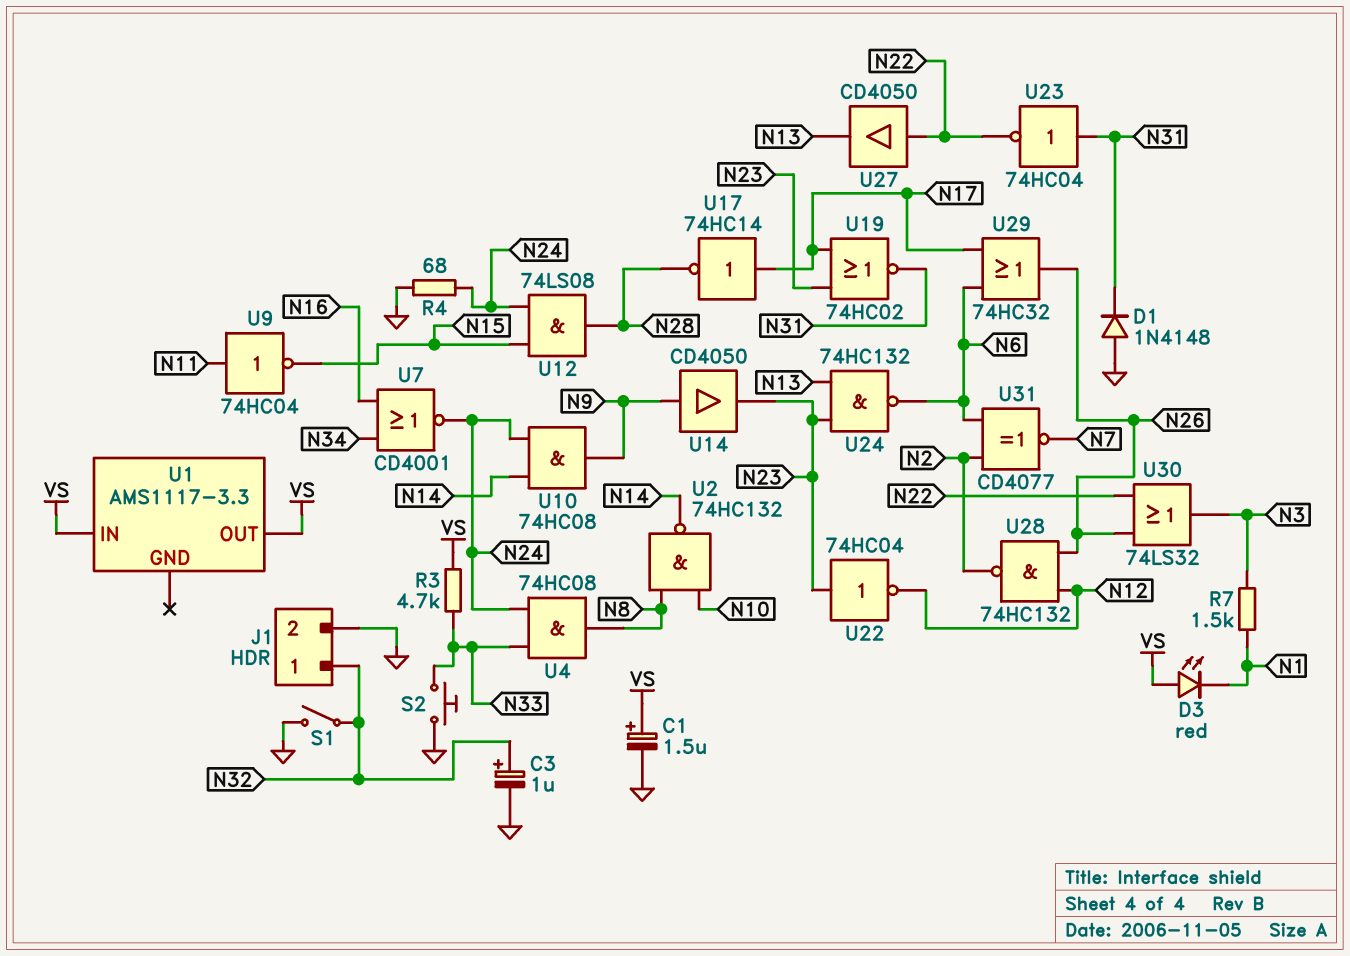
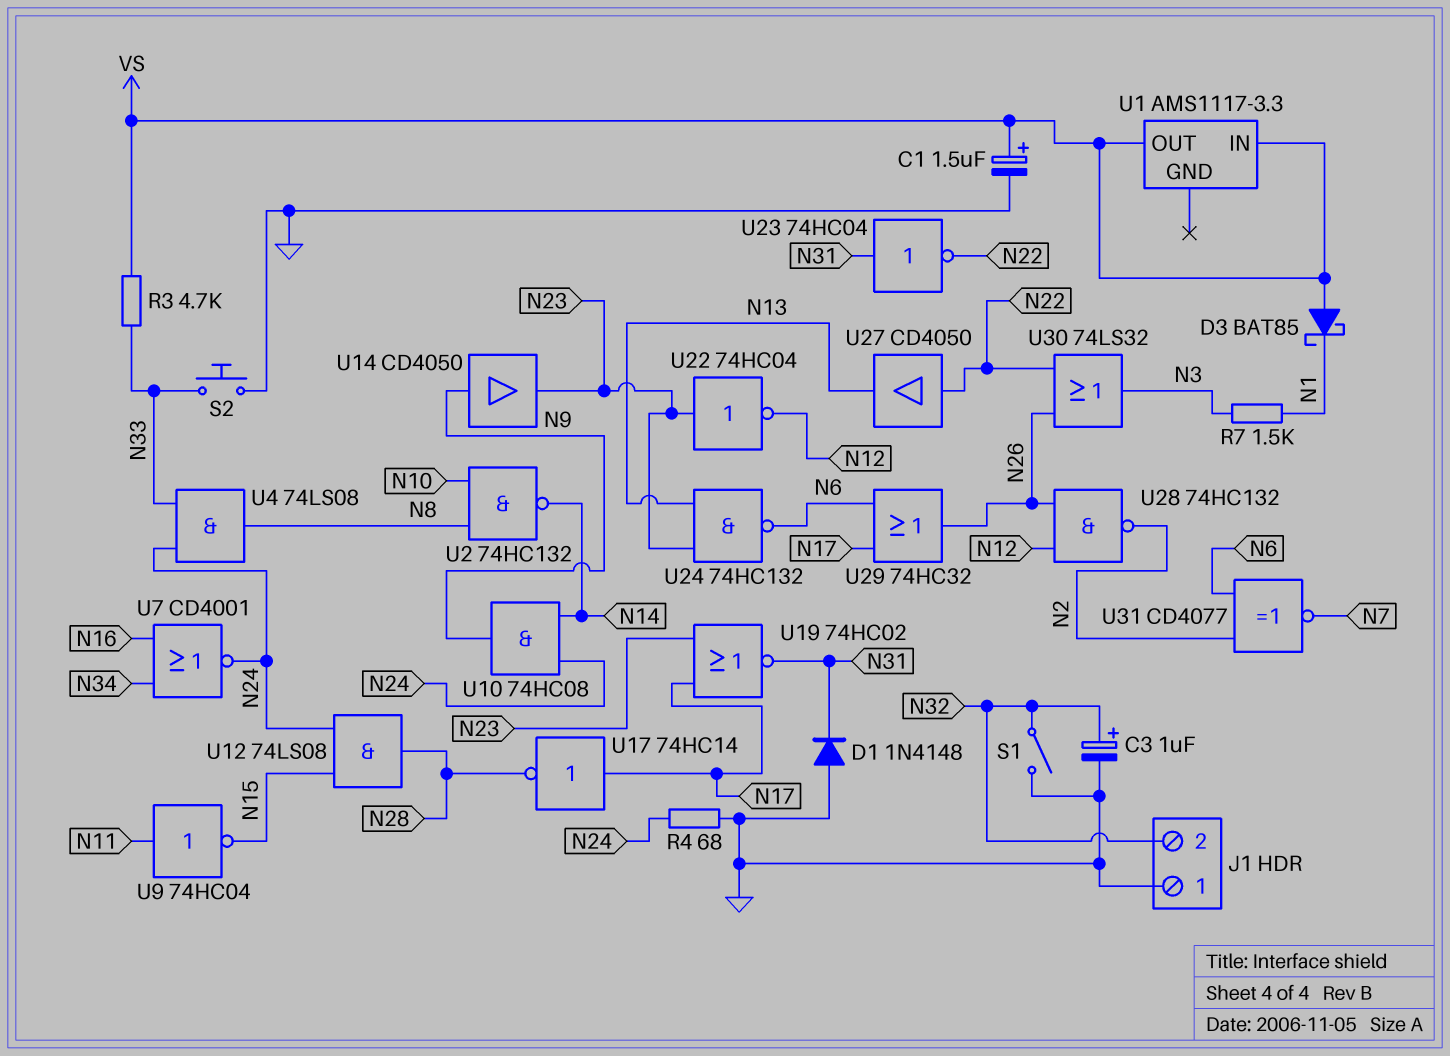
D3: LED red (A VS, K N1) -> schottky BAT85 (A VS, K N1)
J1 pin 1: N32 -> GND
J1 pin 2: GND -> N32
U4: AND 74HC08 (in N24, in N33, out N8) -> AND 74LS08 (in N24, in N33, out N8)

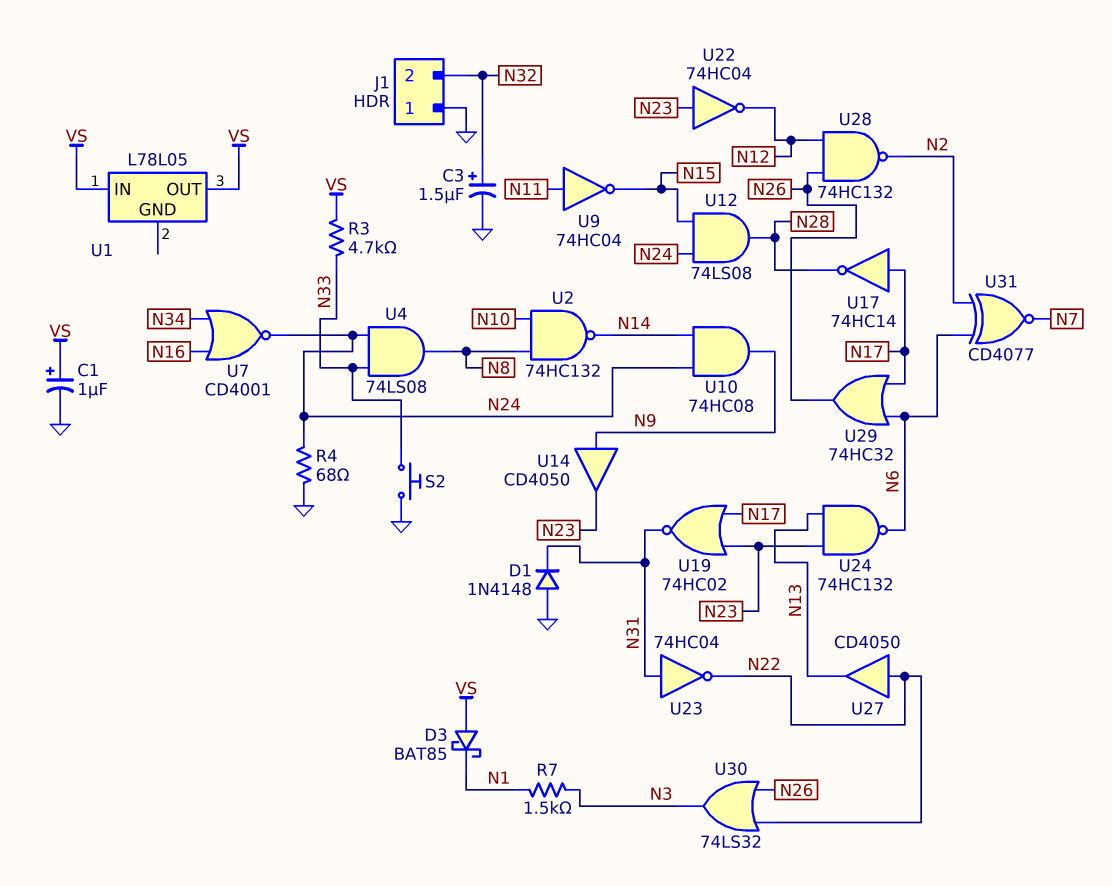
C1: 1.5uF (plus VS, minus GND) -> 1uF (plus VS, minus GND)
C3: 1uF (plus N32, minus GND) -> 1.5uF (plus N32, minus GND)
S1: switch (GND, N32) -> none
U1: AMS1117-3.3 -> L78L05

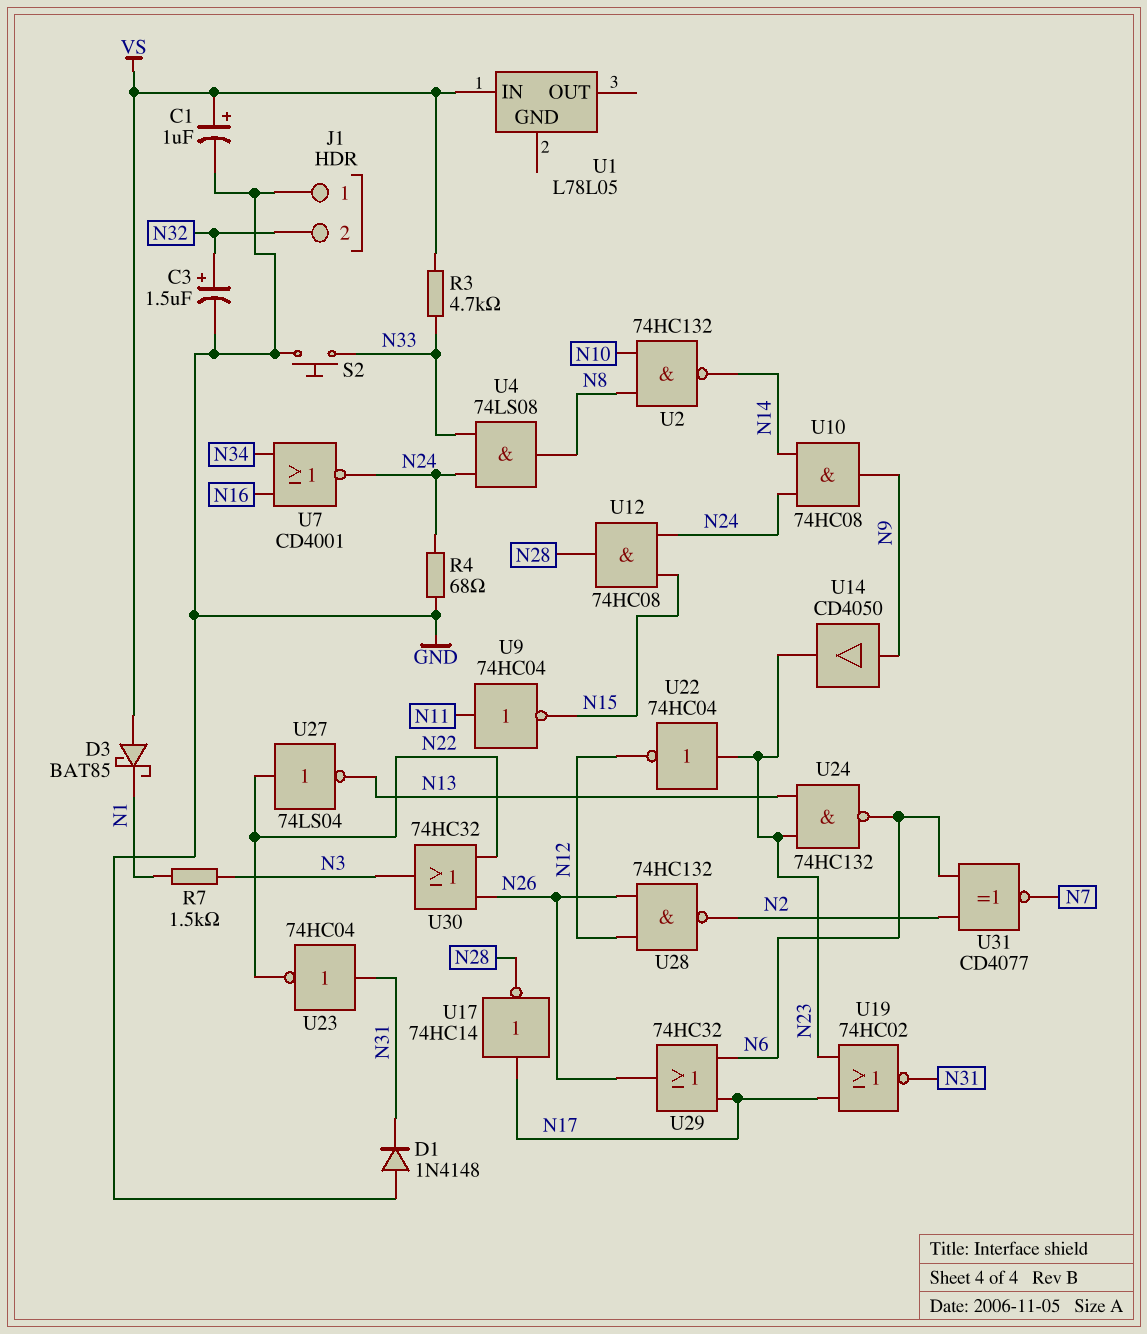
U1 pin OUT: VS -> none
U12: AND 74LS08 (in N15, in N24, out N28) -> AND 74HC08 (in N15, in N24, out N28)
U27: buffer CD4050 (in N22, out N13) -> NOT 74LS04 (in N22, out N13)
U30: OR 74LS32 (in N22, in N26, out N3) -> OR 74HC32 (in N22, in N26, out N3)

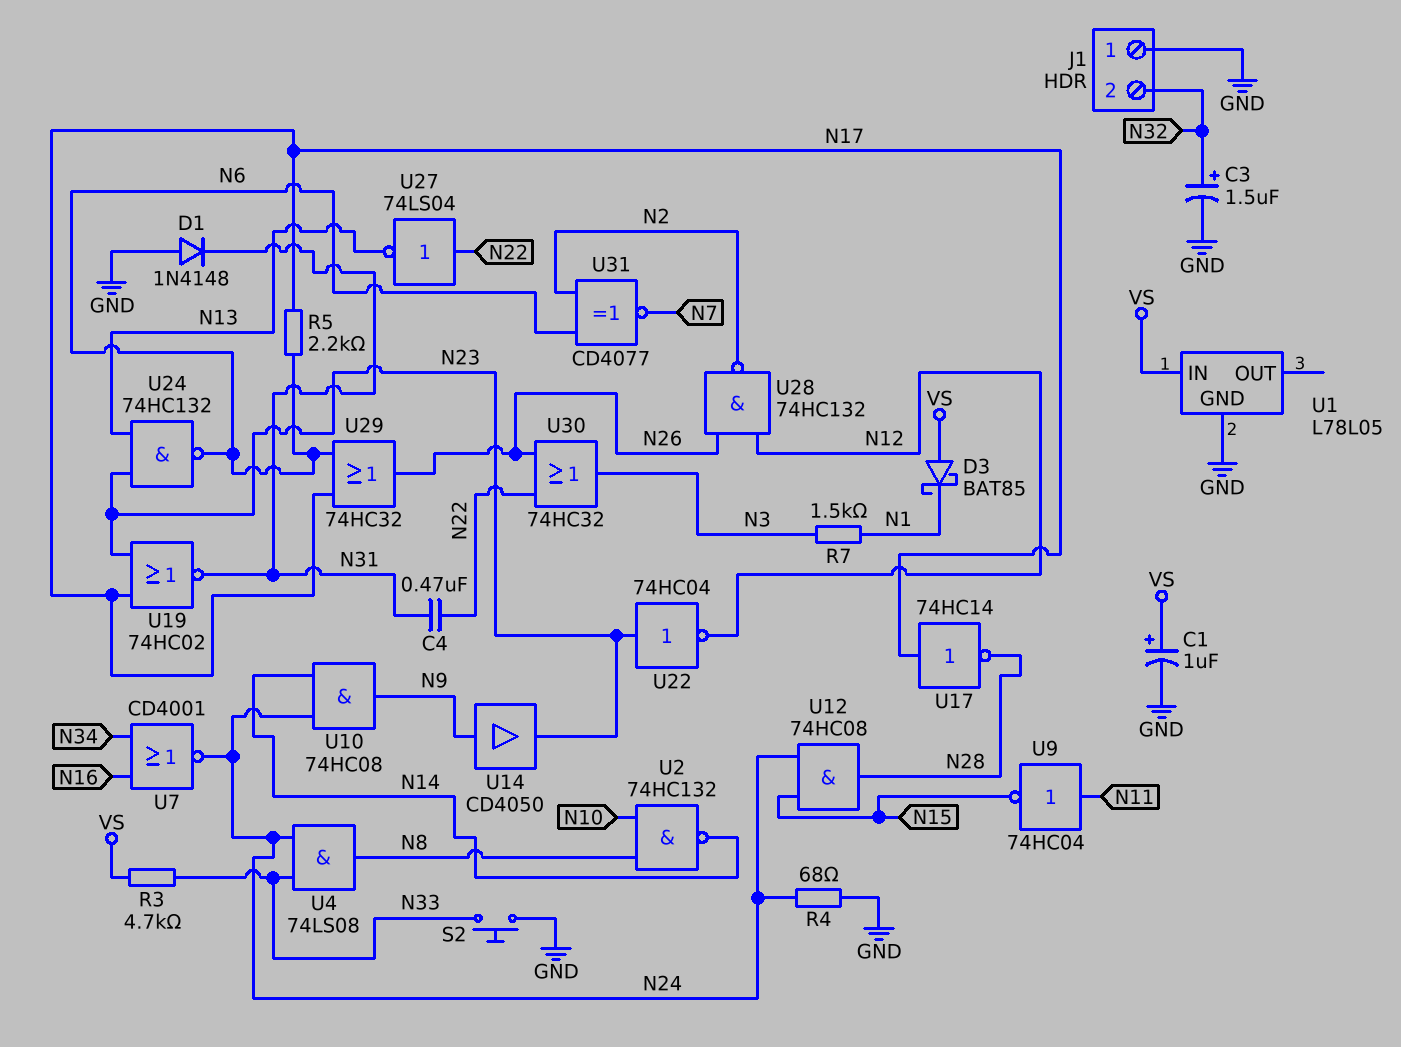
C4: none -> 470nF (N22, N31)
R5: none -> 2.2k (N6, N17)
U1 pin GND: none -> GND
U23: NOT 74HC04 (in N31, out N22) -> none

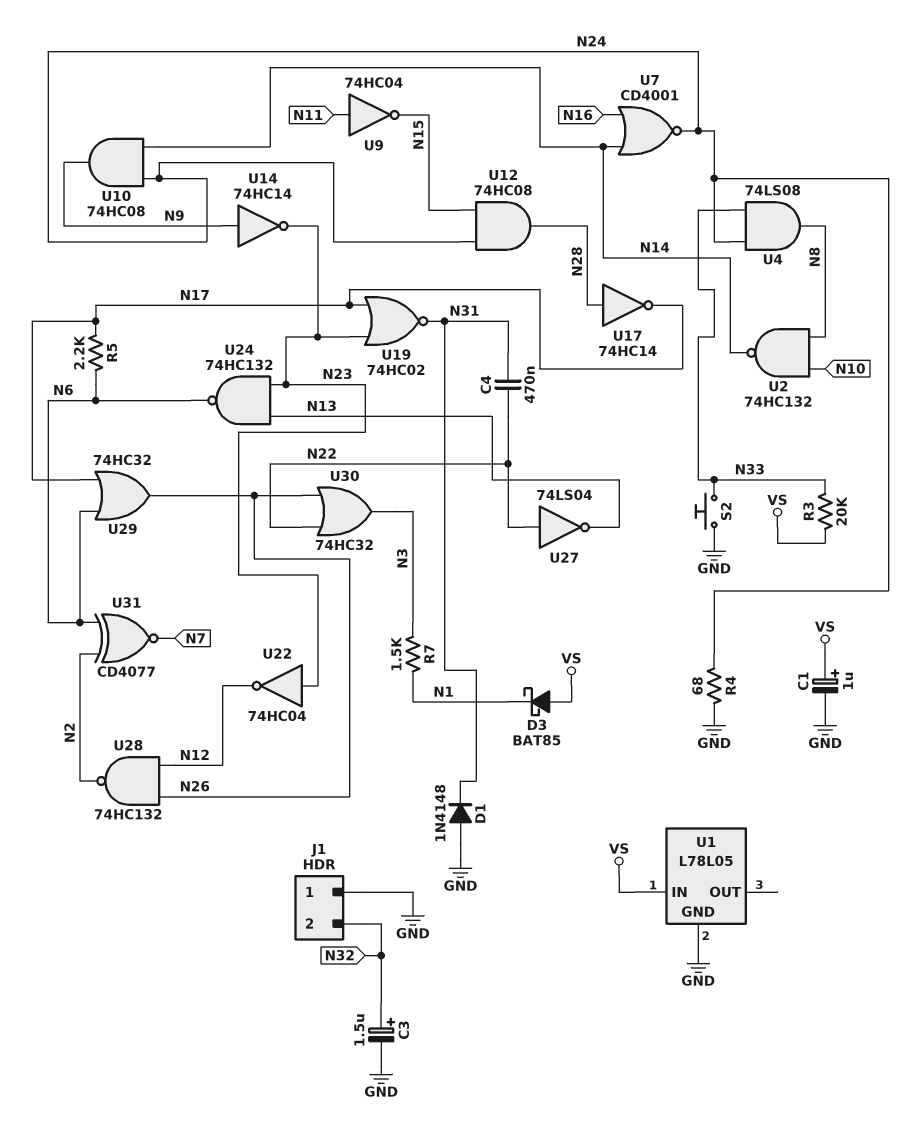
R3: 4.7k (N33, VS) -> 20k (N33, VS)
U7: NOR CD4001 (in N16, in N34, out N24) -> NOR CD4001 (in N14, in N16, out N24)
U14: buffer CD4050 (in N9, out N23) -> NOT 74HC14 (in N9, out N23)
U17: NOT 74HC14 (in N17, out N28) -> NOT 74HC14 (in N28, out N17)

